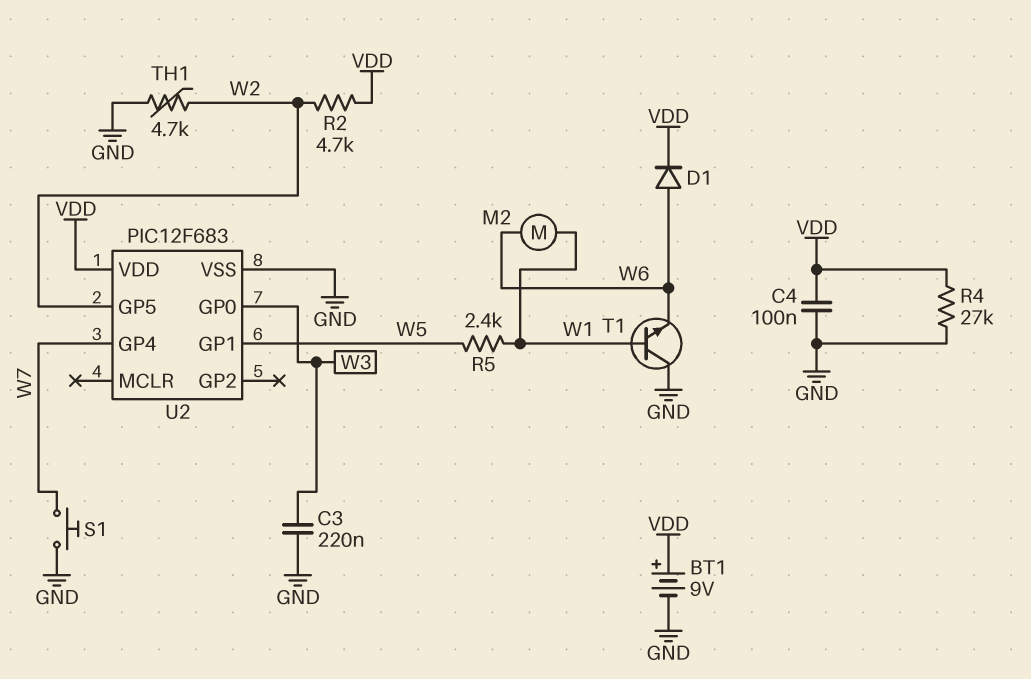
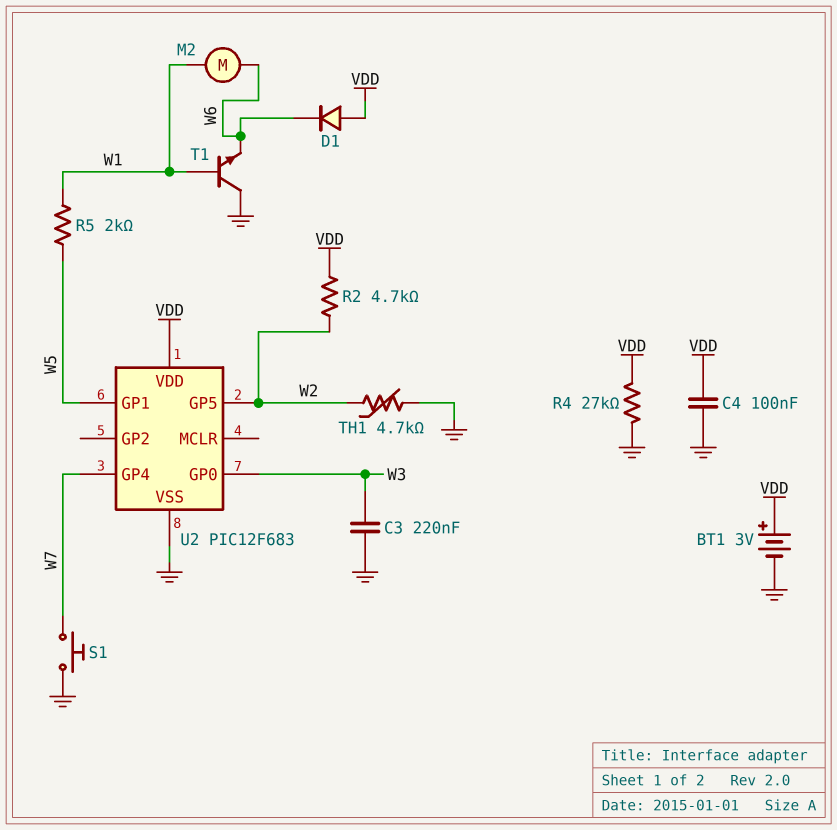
BT1: 9V (plus VDD, minus GND) -> 3V (plus VDD, minus GND)
D1: diode (A W6, K VDD) -> diode (A VDD, K W6)
R5: 2.4k (W1, W5) -> 2k (W1, W5)

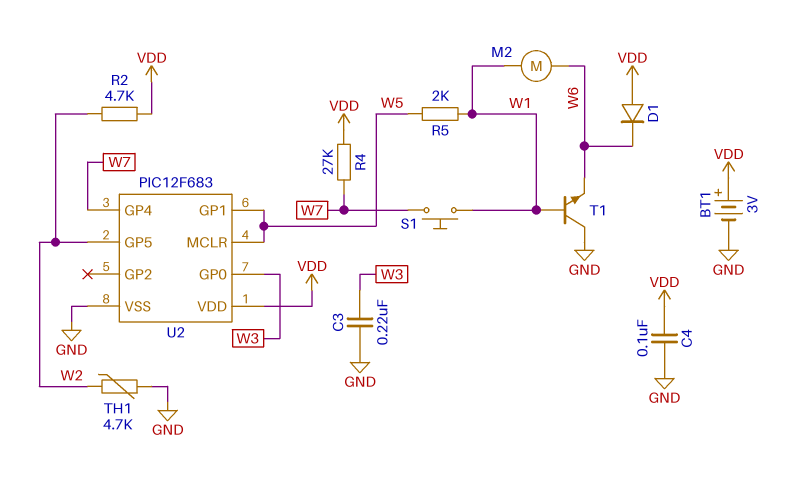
R4: 27k (GND, VDD) -> 27k (VDD, W7)
S1: button (GND, W7) -> button (W1, W7)
U2 pin MCLR: none -> W5

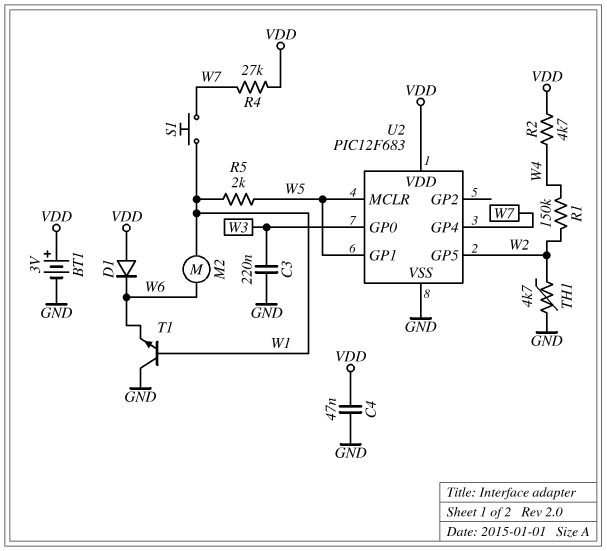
C4: 100nF (GND, VDD) -> 47nF (GND, VDD)
R1: none -> 150k (W2, W4)
R2: 4.7k (VDD, W2) -> 4.7k (VDD, W4)

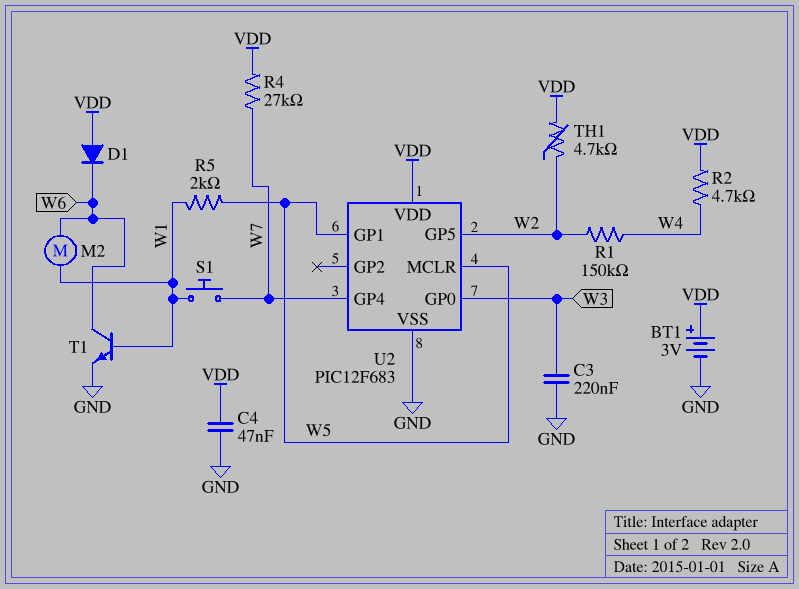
T1: NPN (B W1, C GND, E W6) -> NPN (B W1, C W6, E GND)
TH1: 4.7k (GND, W2) -> 4.7k (VDD, W2)

